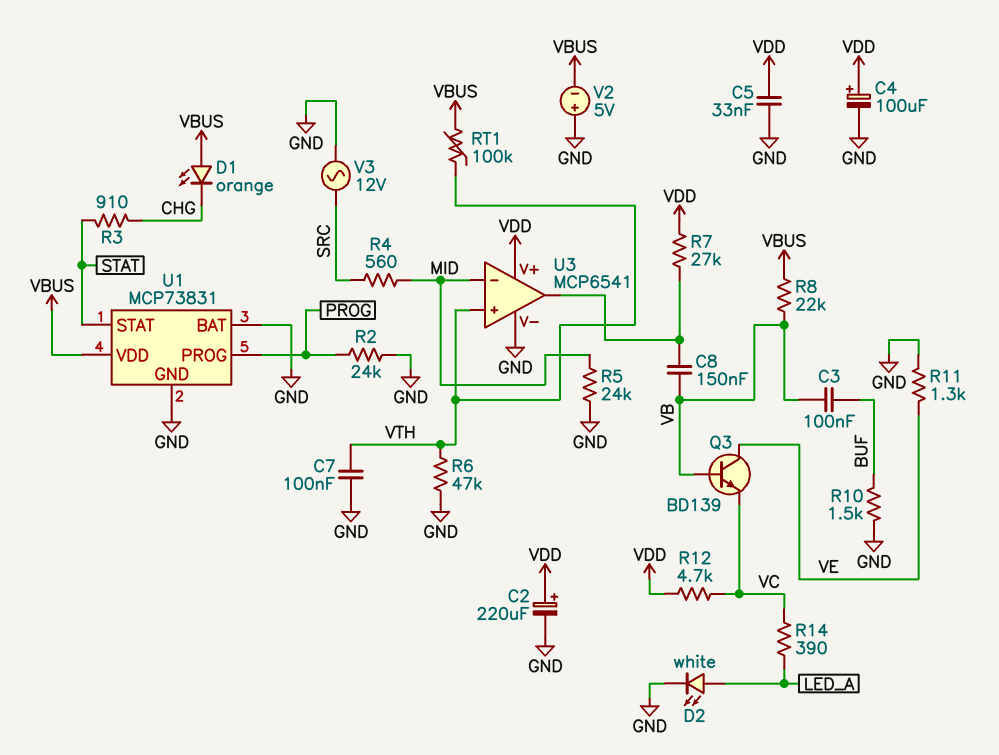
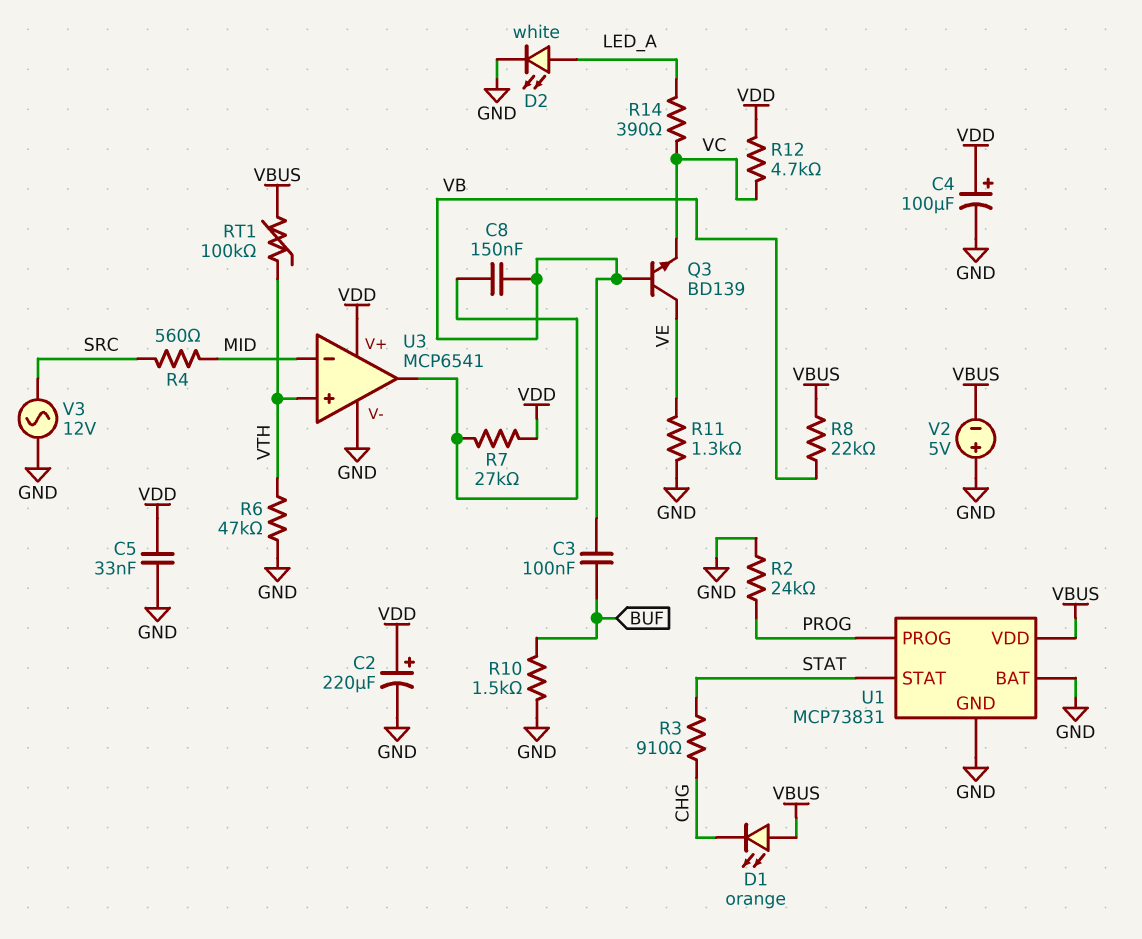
C7: 100nF (GND, VTH) -> none
R5: 24k (GND, MID) -> none

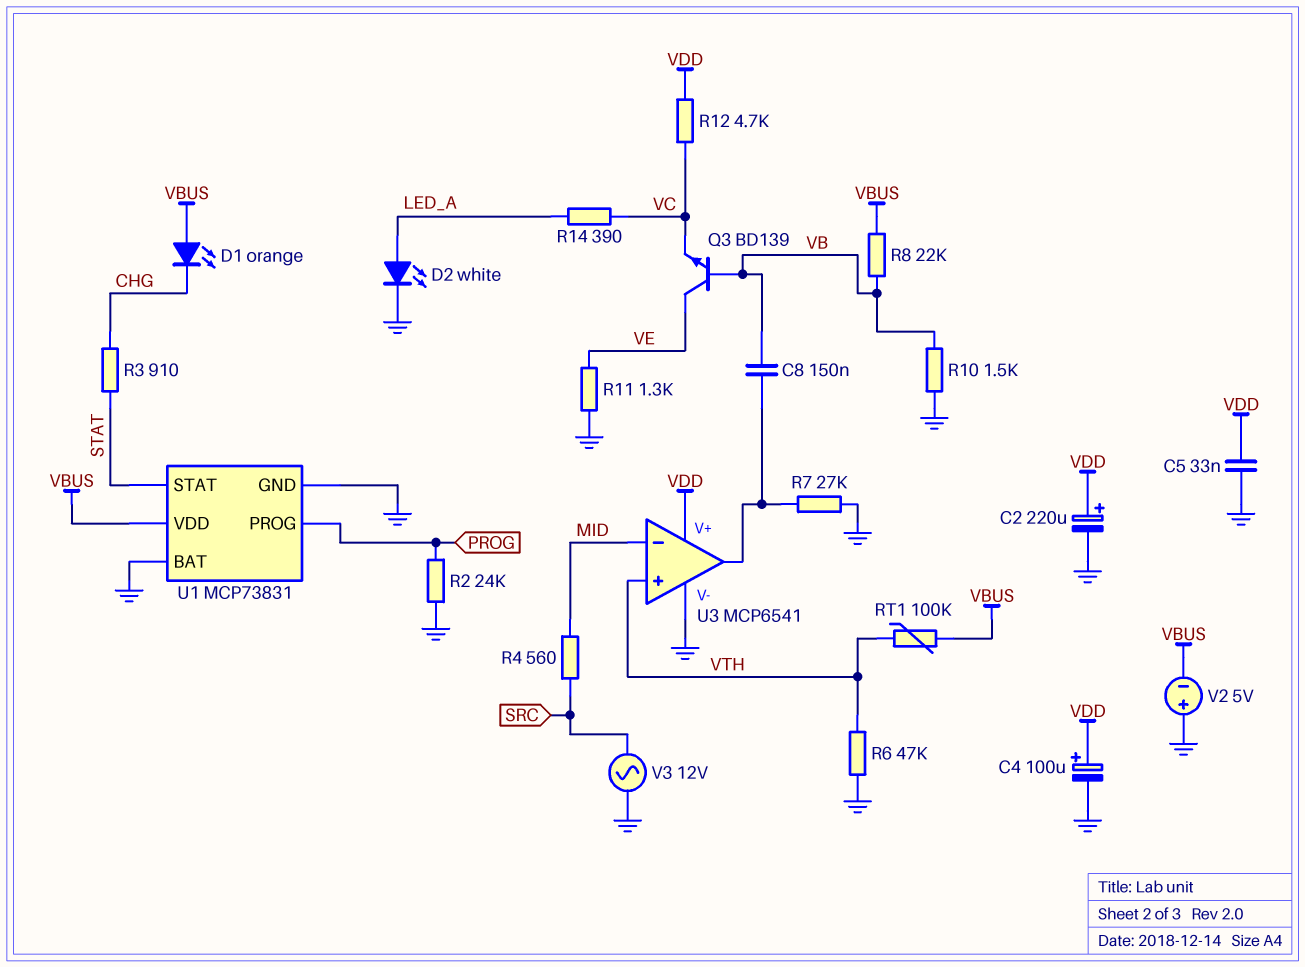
C3: 100nF (BUF, VB) -> none
R7: 27k (U3/out, VDD) -> 27k (GND, U3/out)
R10: 1.5k (BUF, GND) -> 1.5k (GND, VB)

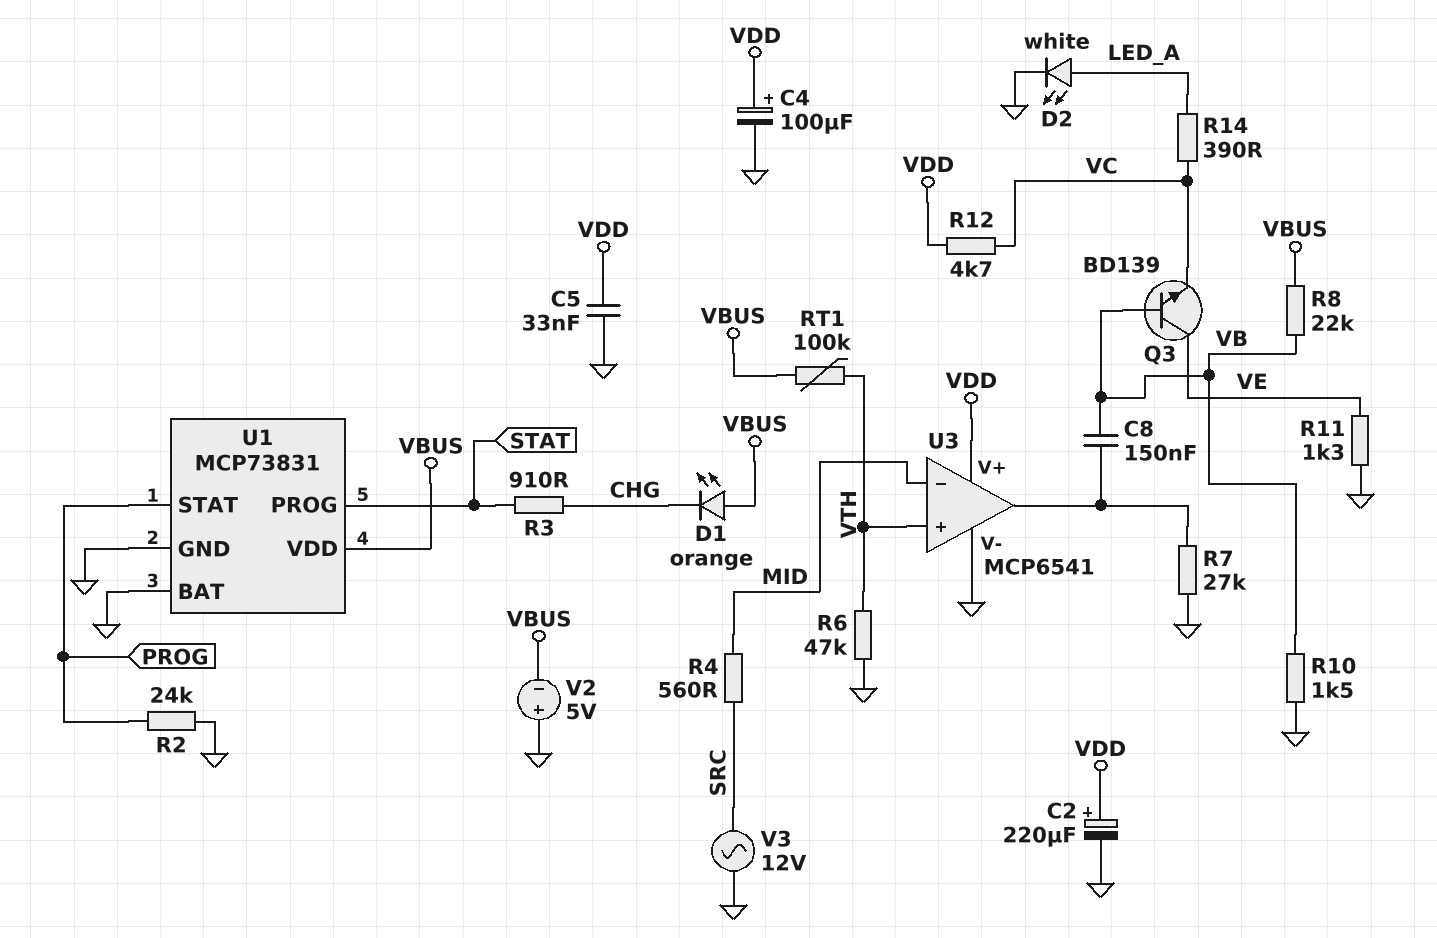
U1 pin PROG: PROG -> STAT
U1 pin STAT: STAT -> PROG

